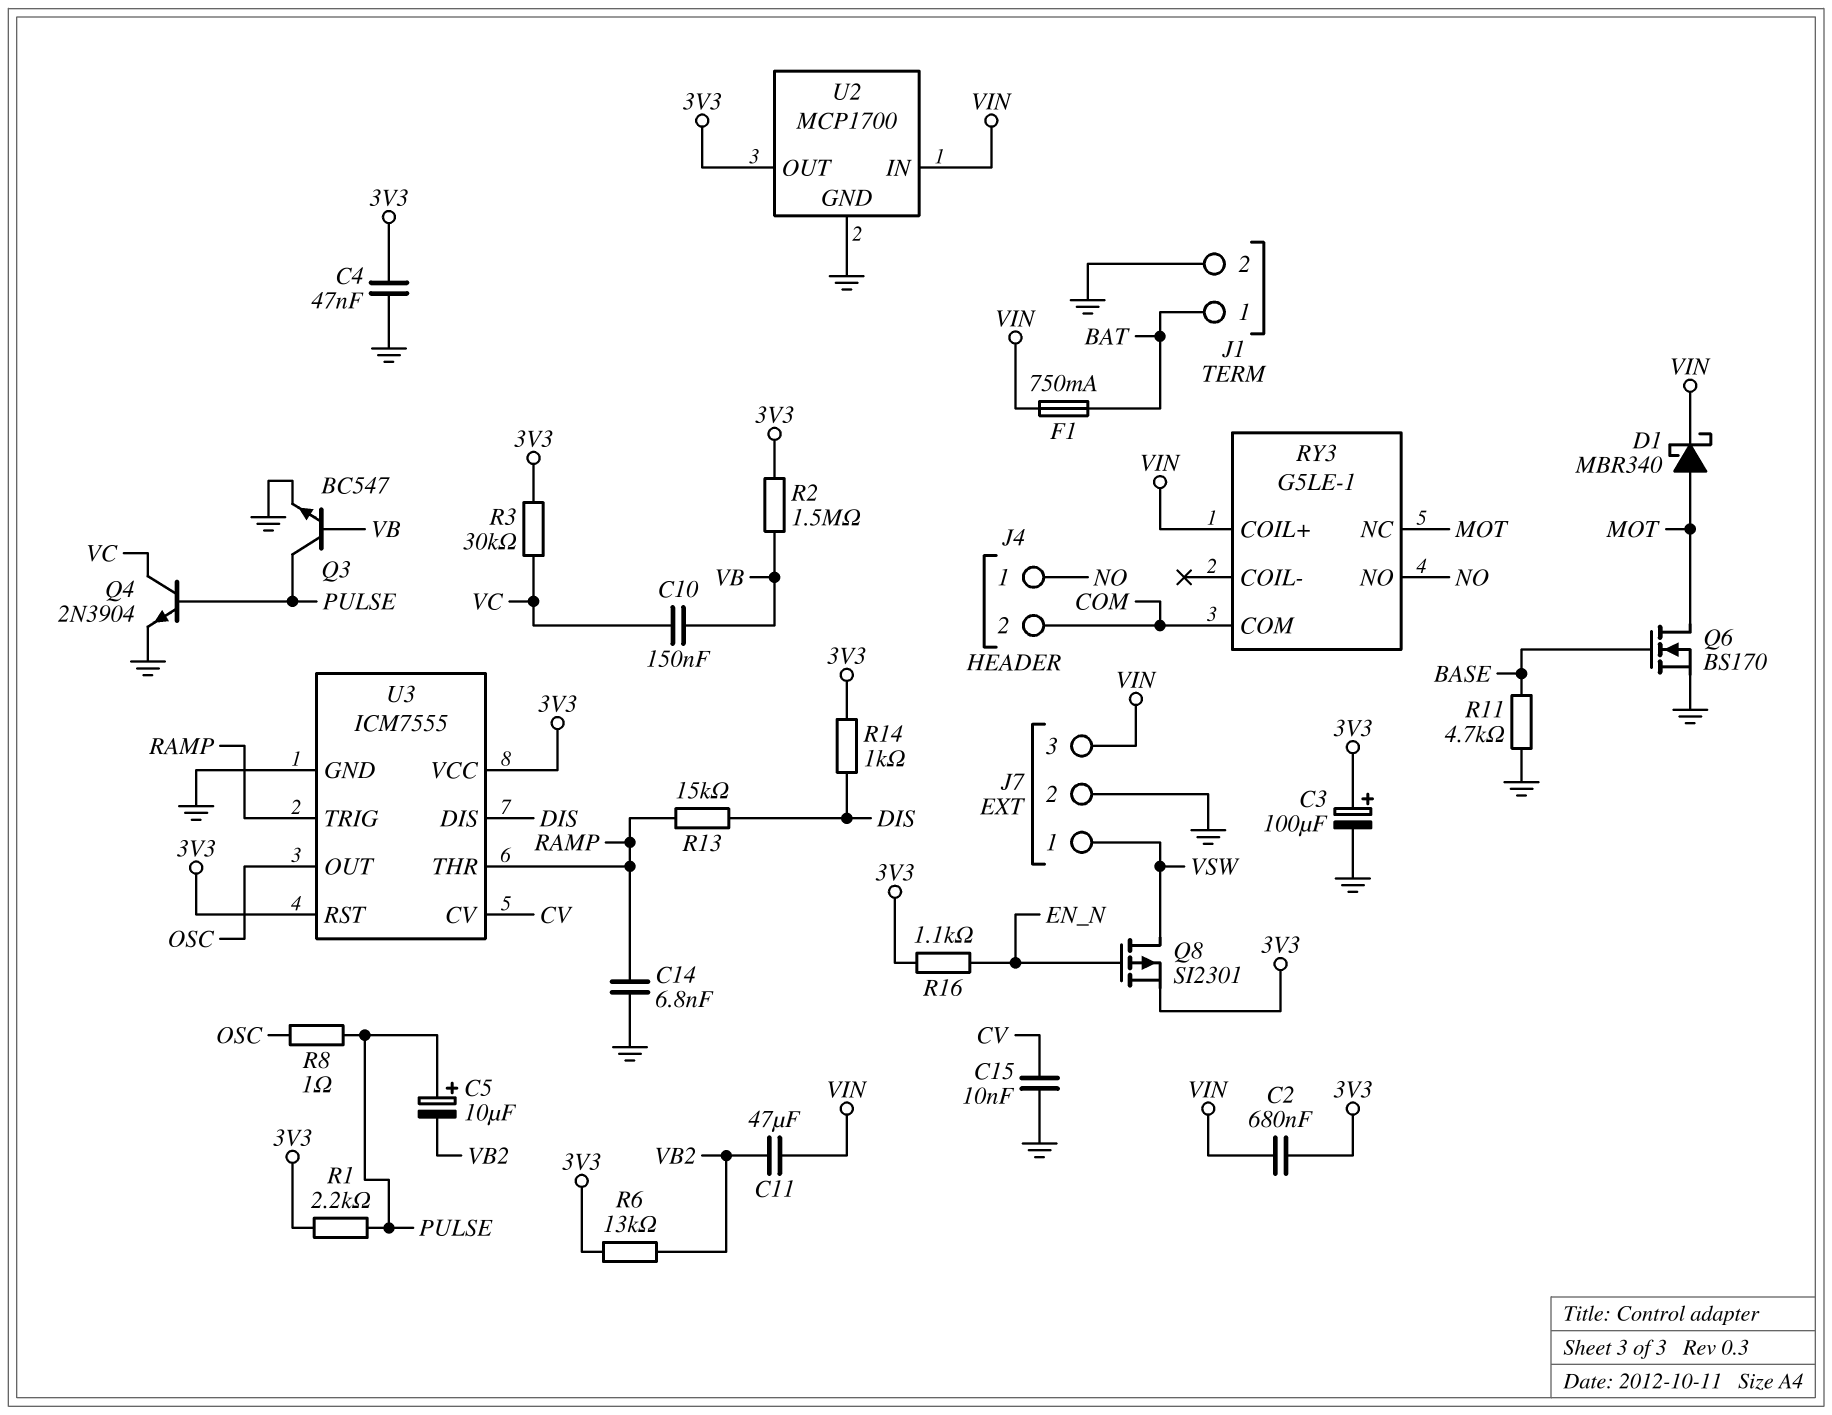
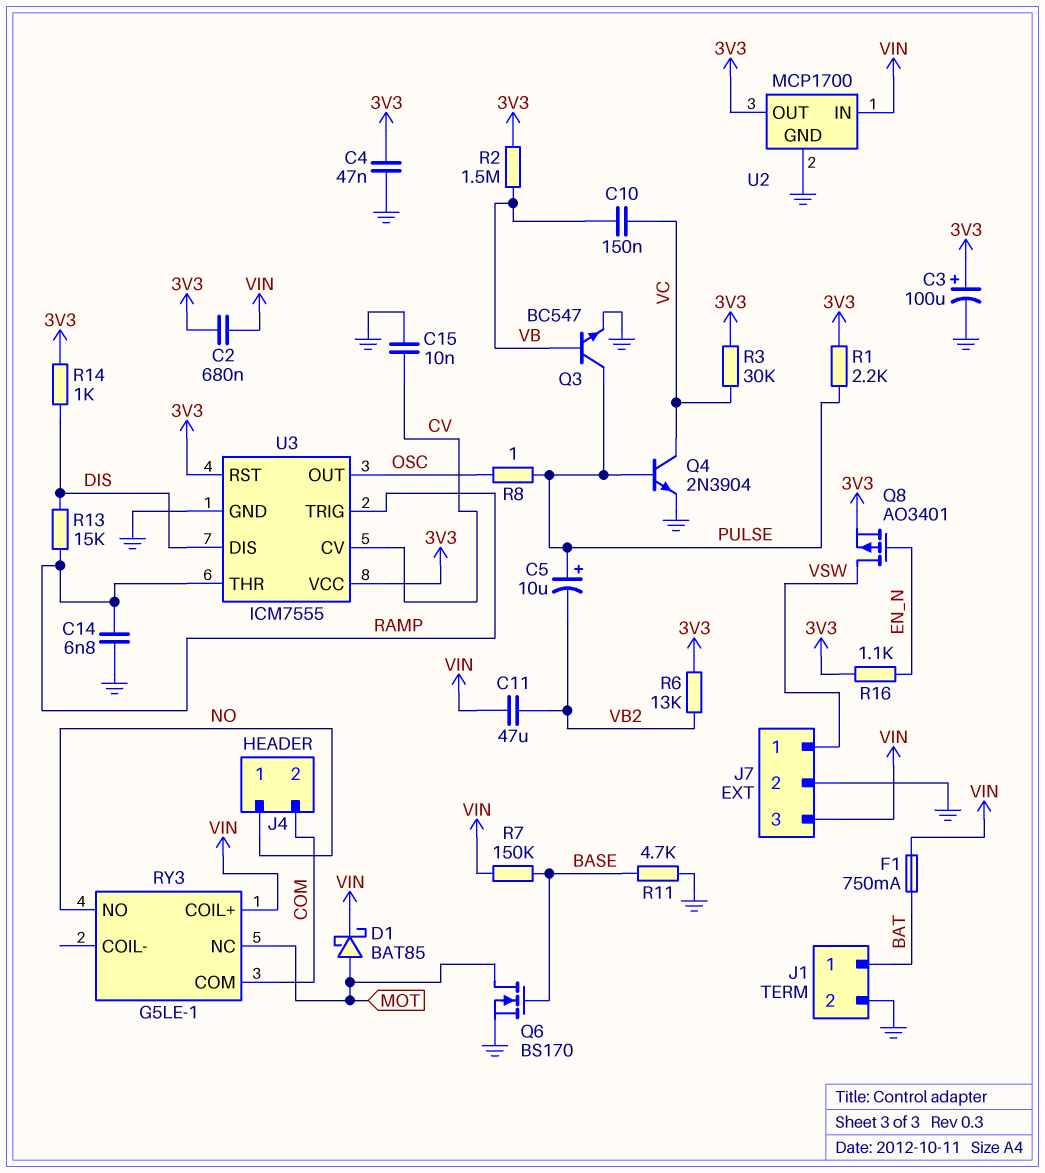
D1: schottky MBR340 (A MOT, K VIN) -> schottky BAT85 (A MOT, K VIN)
Q8: PMOS SI2301 (G EN_N, D VSW, S 3V3) -> PMOS AO3401 (G EN_N, D VSW, S 3V3)
R7: none -> 150k (BASE, VIN)

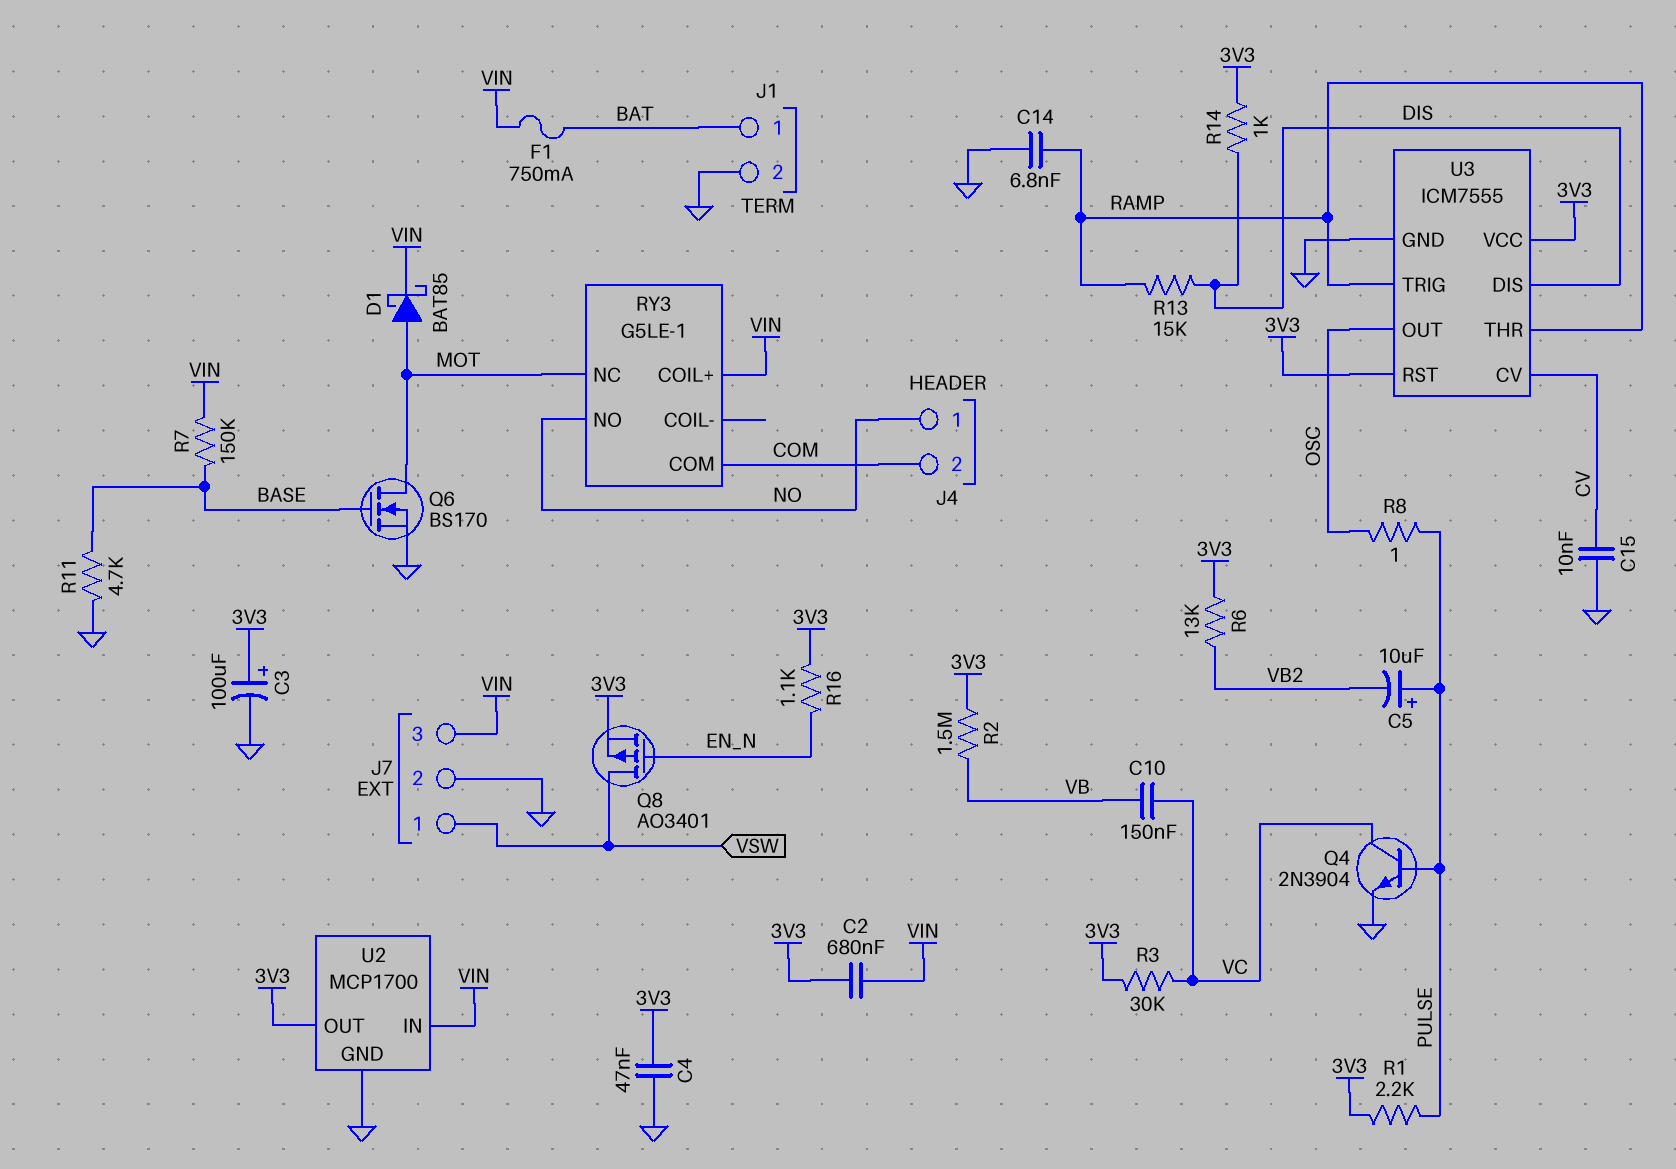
C11: 47uF (VB2, VIN) -> none
Q3: NPN BC547 (B VB, C PULSE, E GND) -> none

